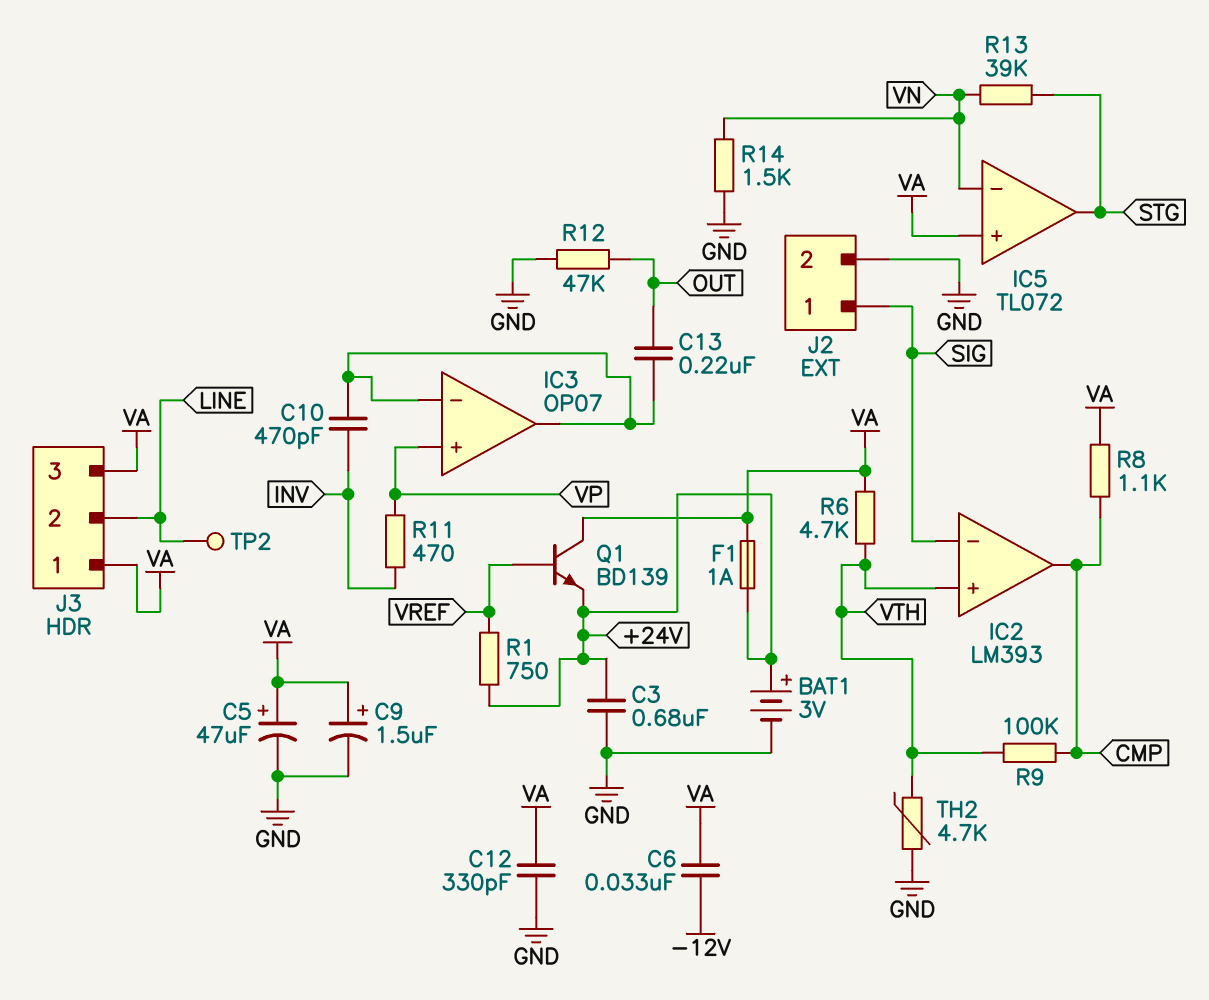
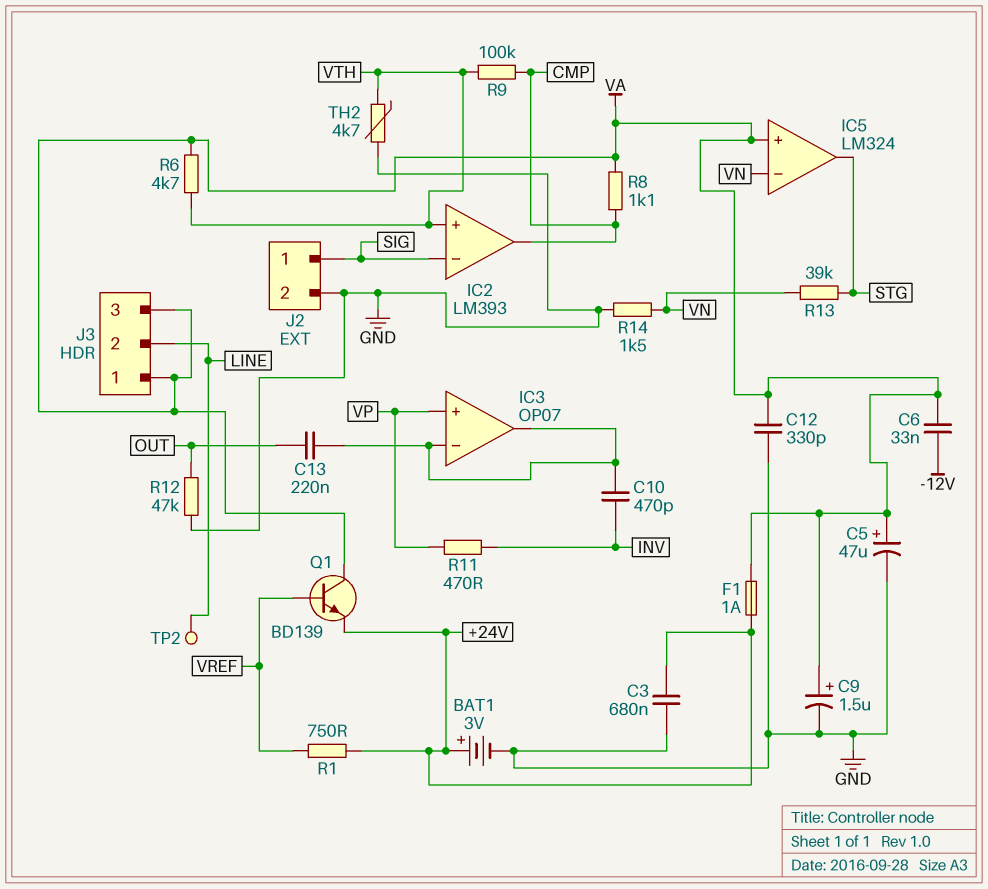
IC5: TL072 -> LM324

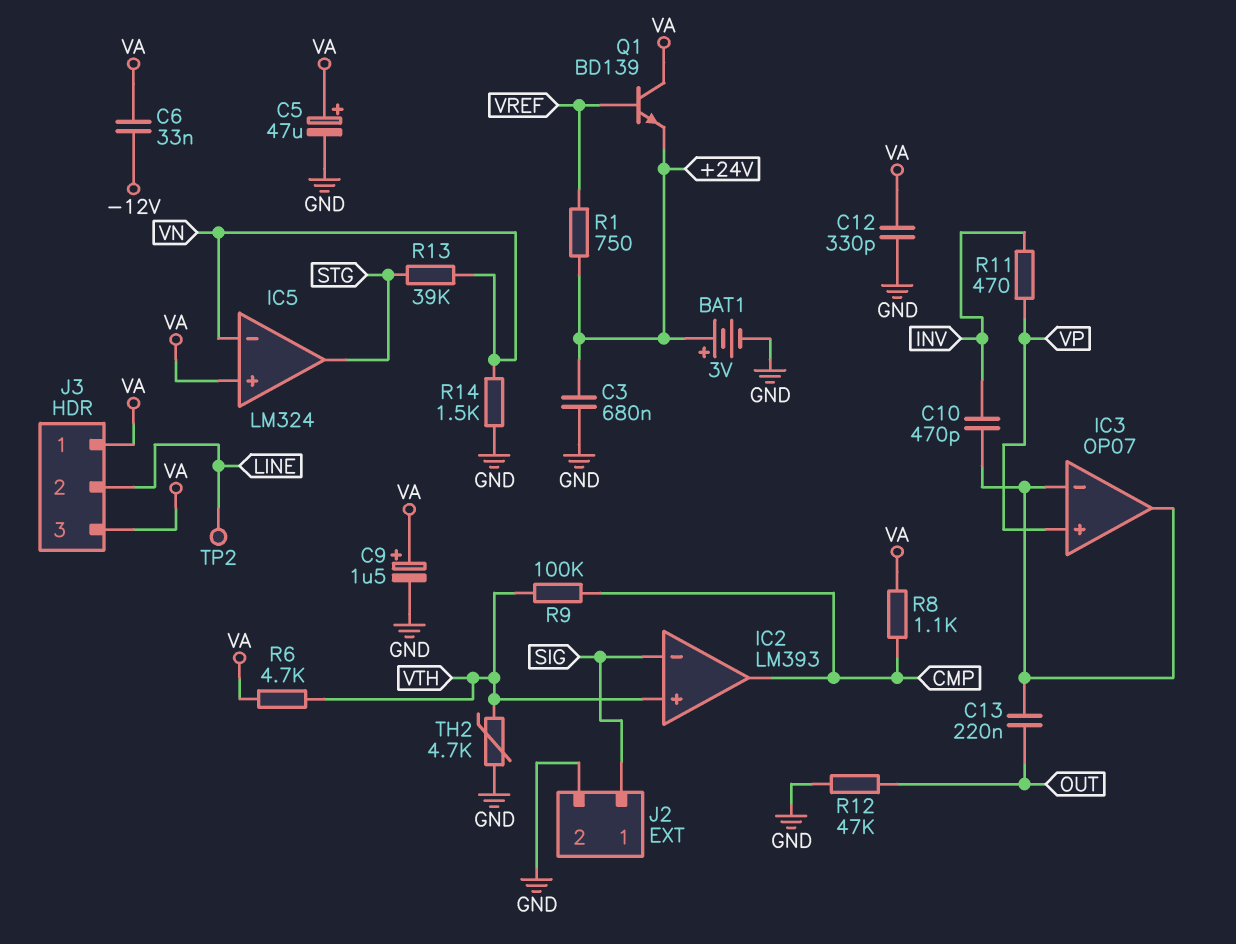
F1: 1A (+24V, VA) -> none

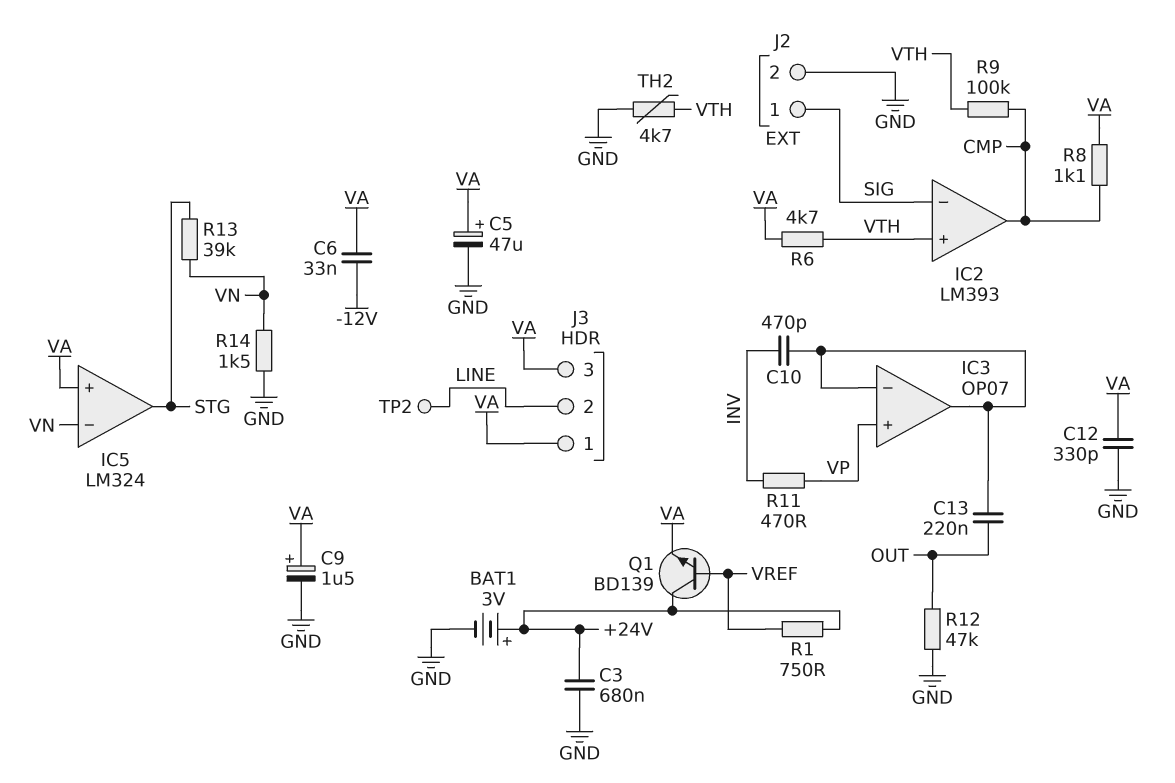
Q1: NPN BD139 (B VREF, C VA, E +24V) -> NPN BD139 (B VREF, C +24V, E VA)

